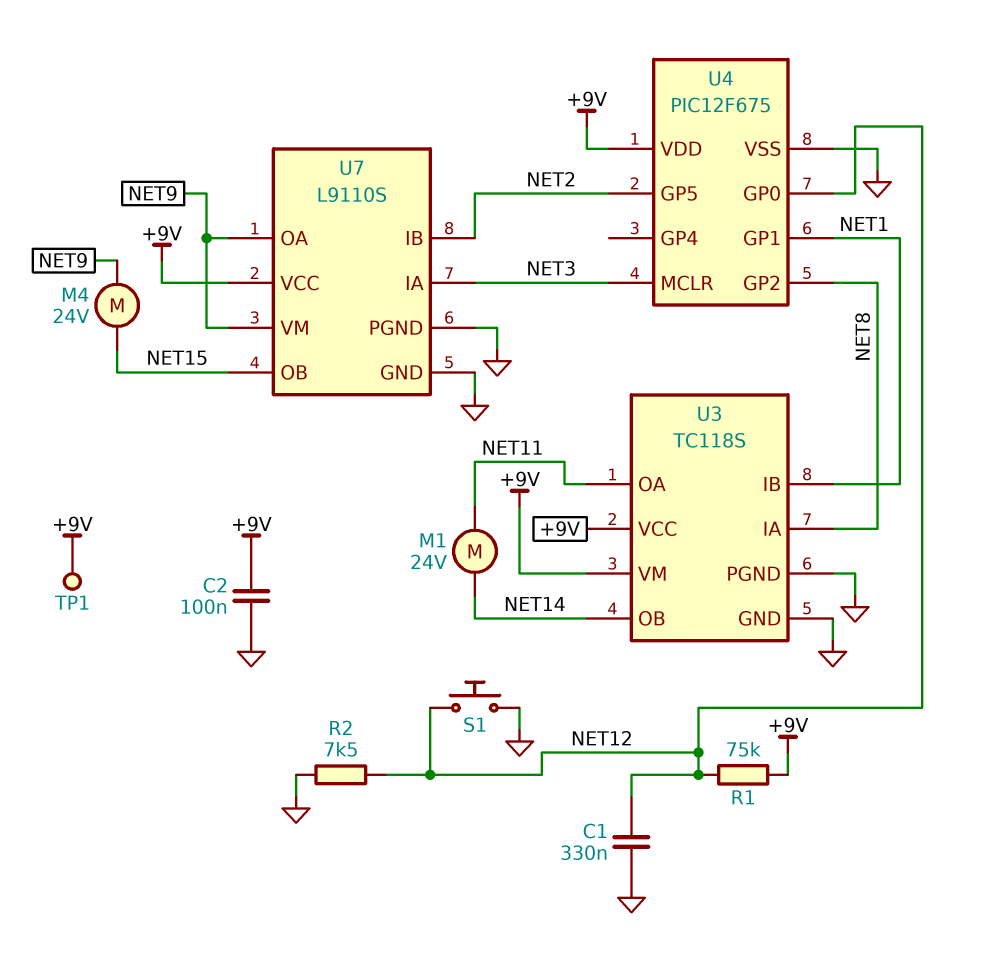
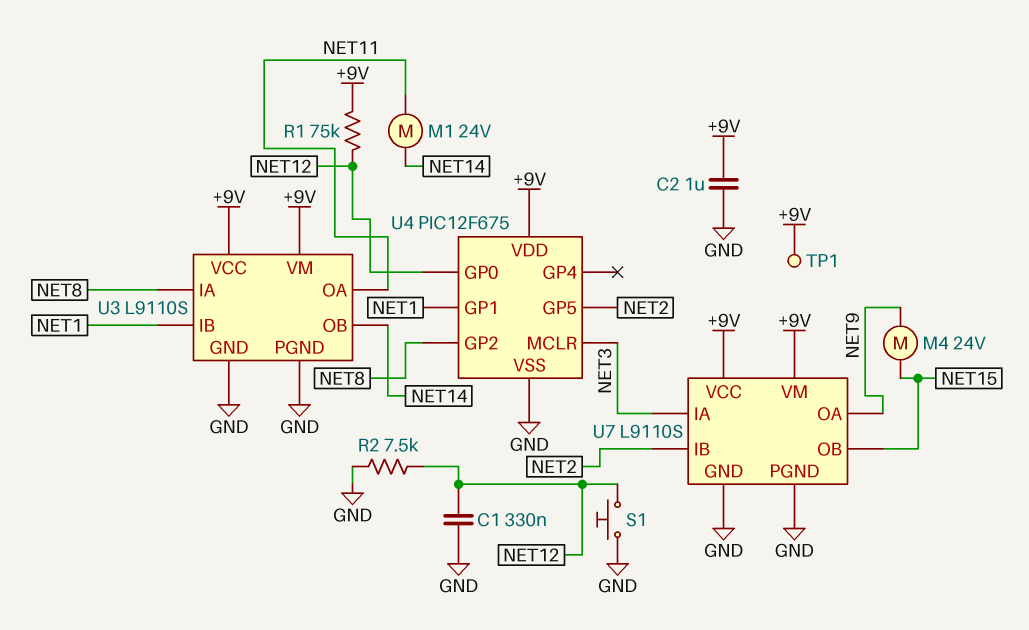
C2: 100nF (+9V, GND) -> 1uF (+9V, GND)
U3: TC118S -> L9110S
U7 pin VM: NET9 -> +9V

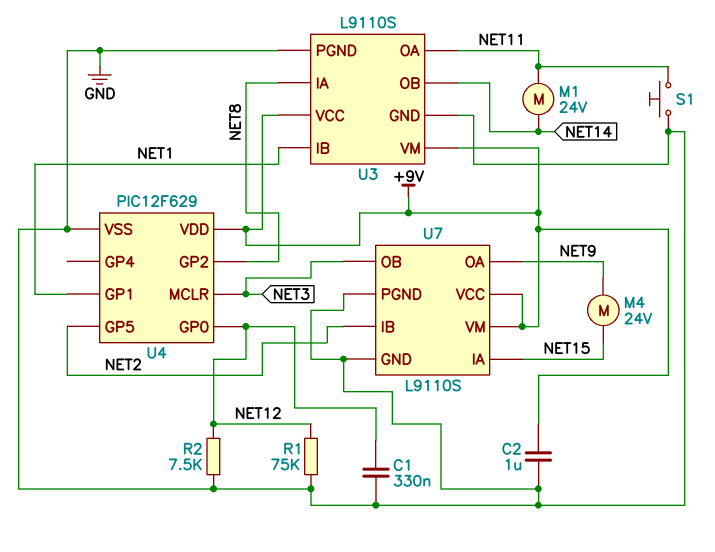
R1: 75k (+9V, NET12) -> 75k (GND, NET12)
S1: button (GND, NET12) -> button (GND, NET11)
TP1: test point (+9V) -> none
U4: PIC12F675 -> PIC12F629
U7 pin IA: NET3 -> NET15
U7 pin OB: NET15 -> NET3

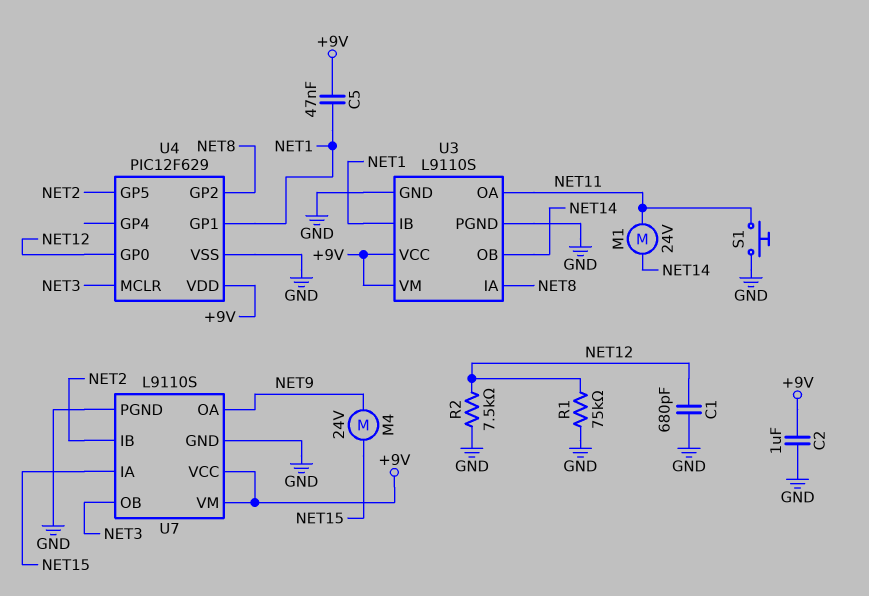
C1: 330nF (GND, NET12) -> 680pF (GND, NET12)
C5: none -> 47nF (+9V, NET1)

